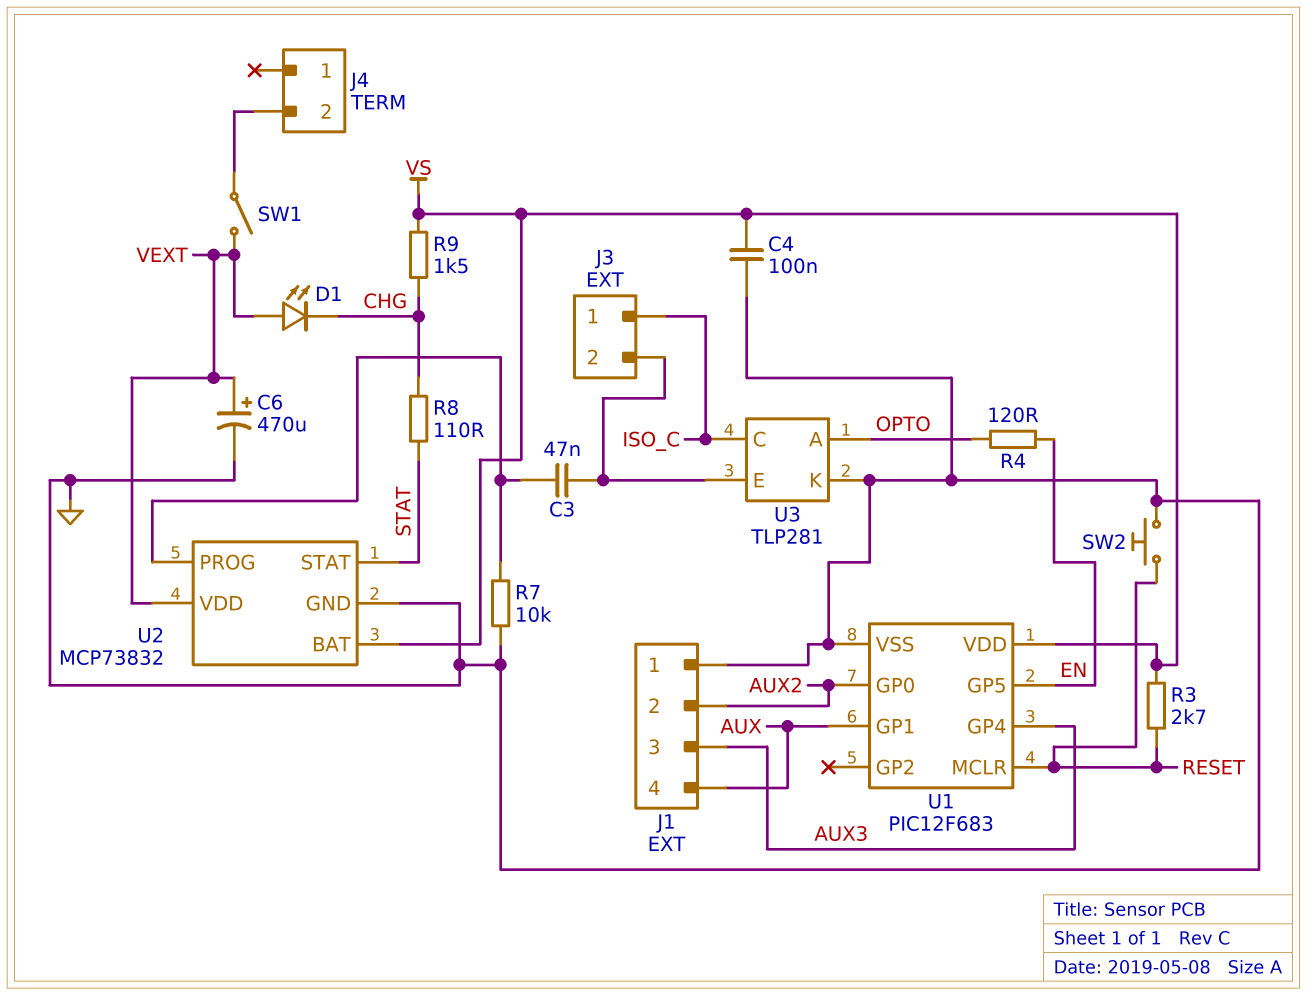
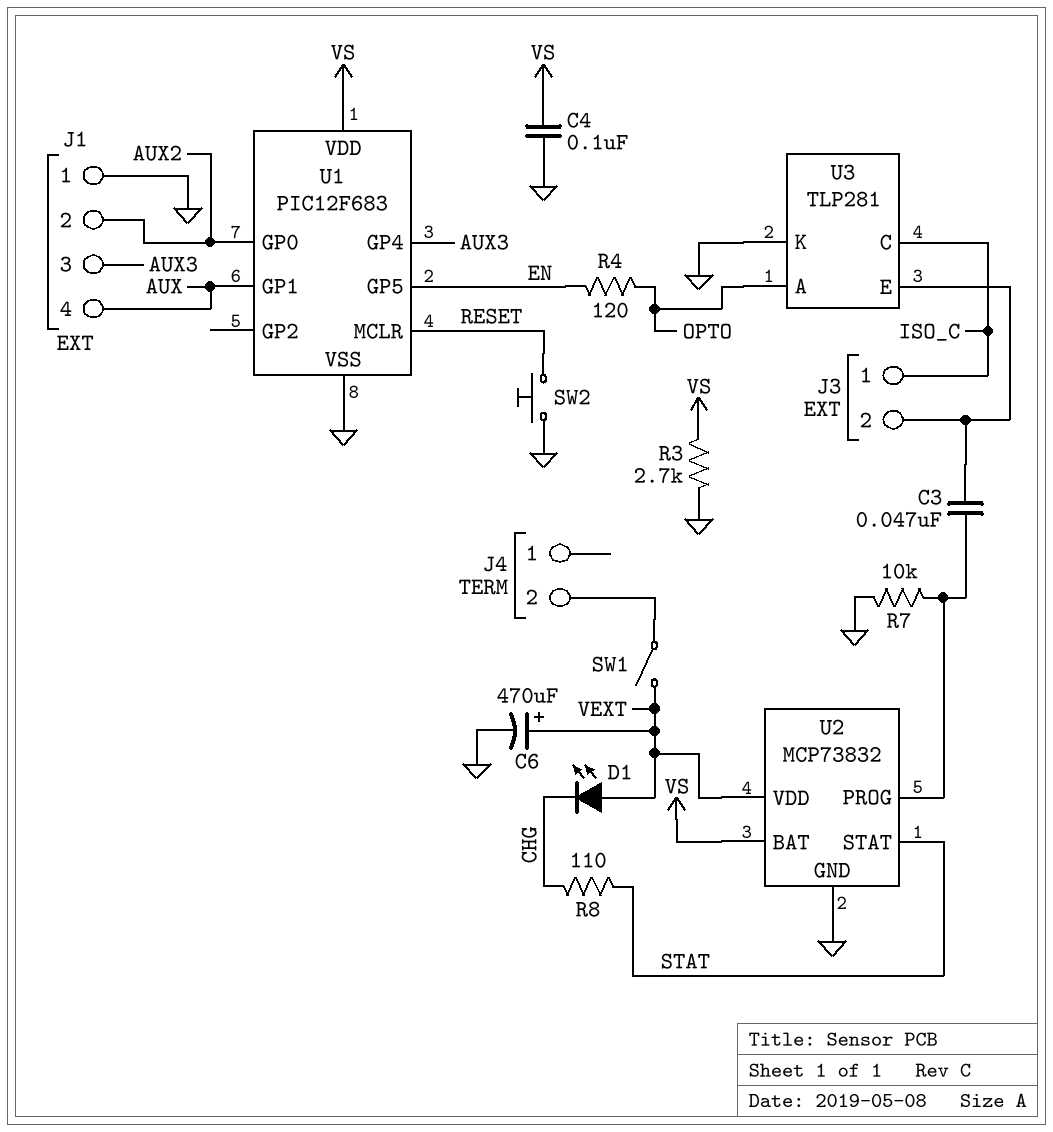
R3: 2.7k (RESET, VS) -> 2.7k (GND, VS)
R9: 1.5k (CHG, VS) -> none

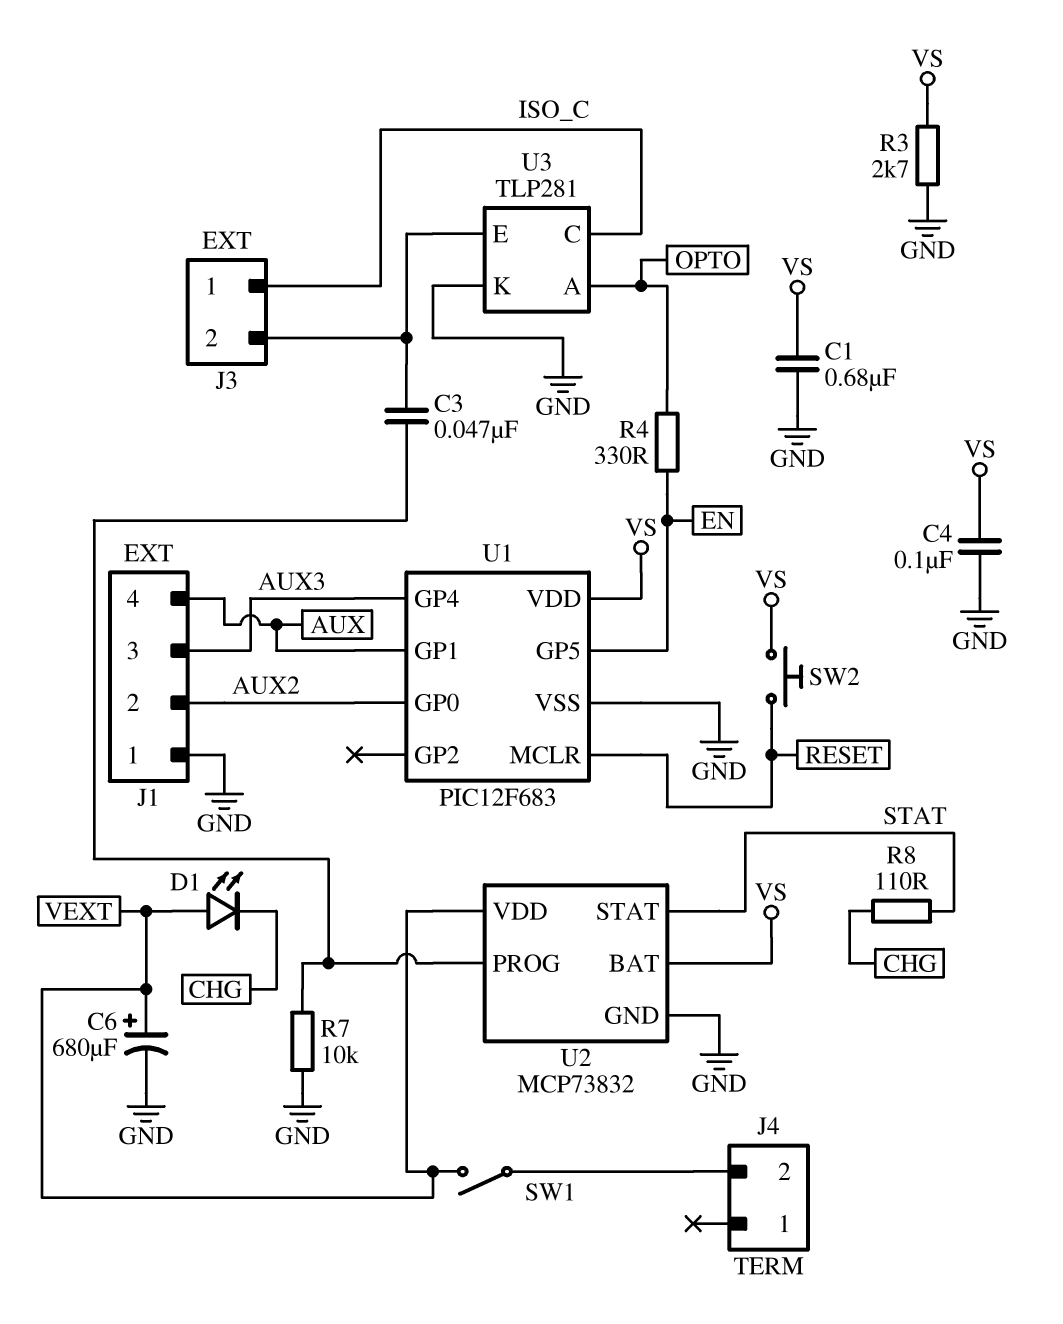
C1: none -> 680nF (GND, VS)
C6: 470uF (plus VEXT, minus GND) -> 680uF (plus VEXT, minus GND)
R4: 120 (EN, OPTO) -> 330 (EN, OPTO)
SW2: button (GND, RESET) -> button (RESET, VS)

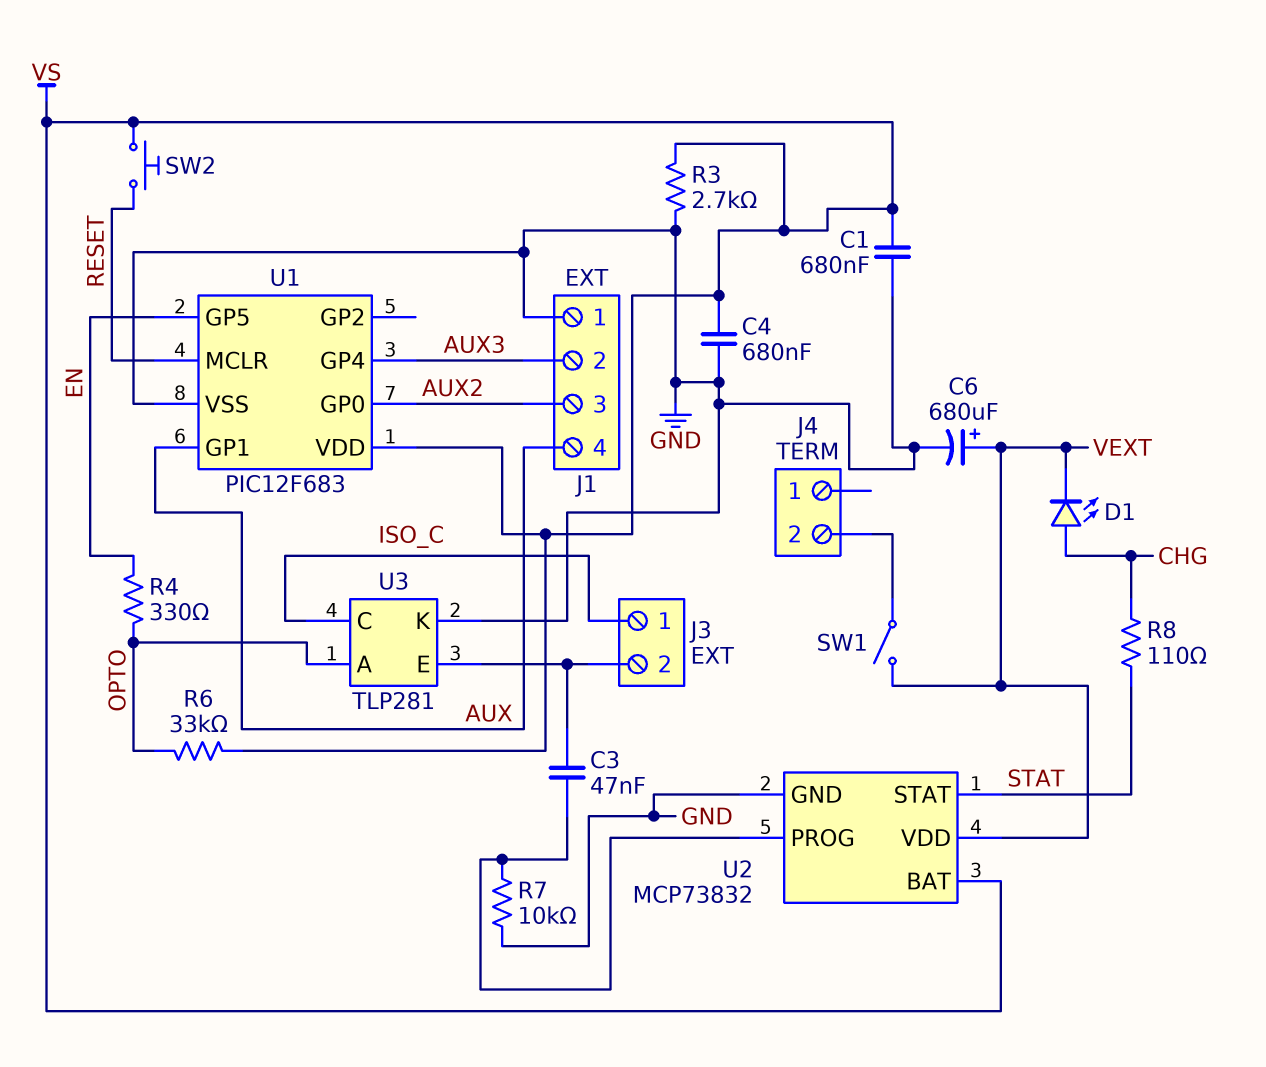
C4: 100nF (GND, VS) -> 680nF (GND, VS)
D1: LED (A VEXT, K CHG) -> LED (A CHG, K VEXT)
J1 pin 2: AUX2 -> AUX3
J1 pin 3: AUX3 -> AUX2
R6: none -> 33k (OPTO, VS)

